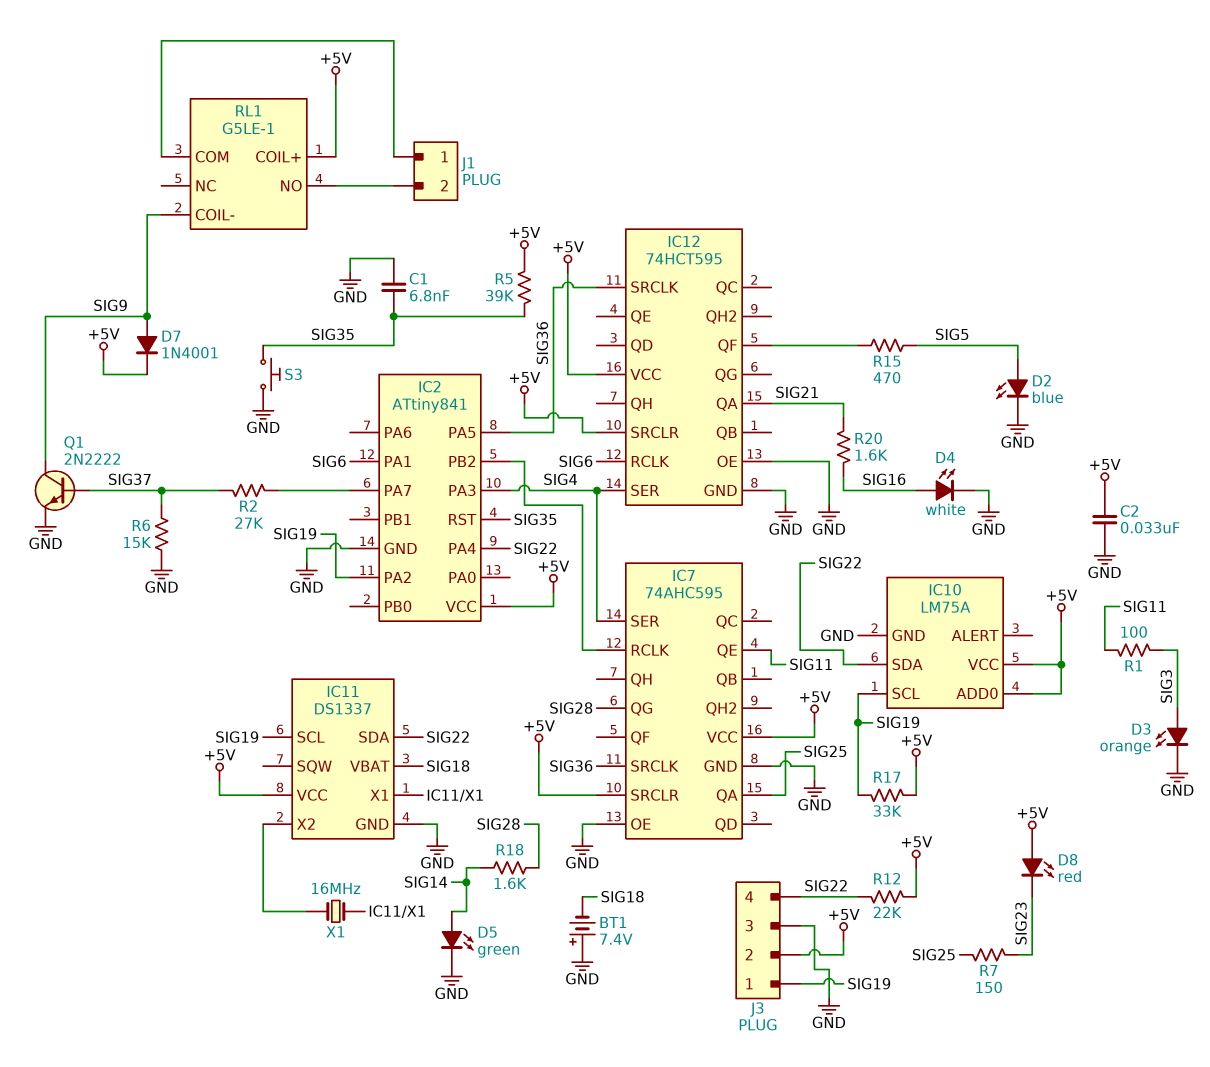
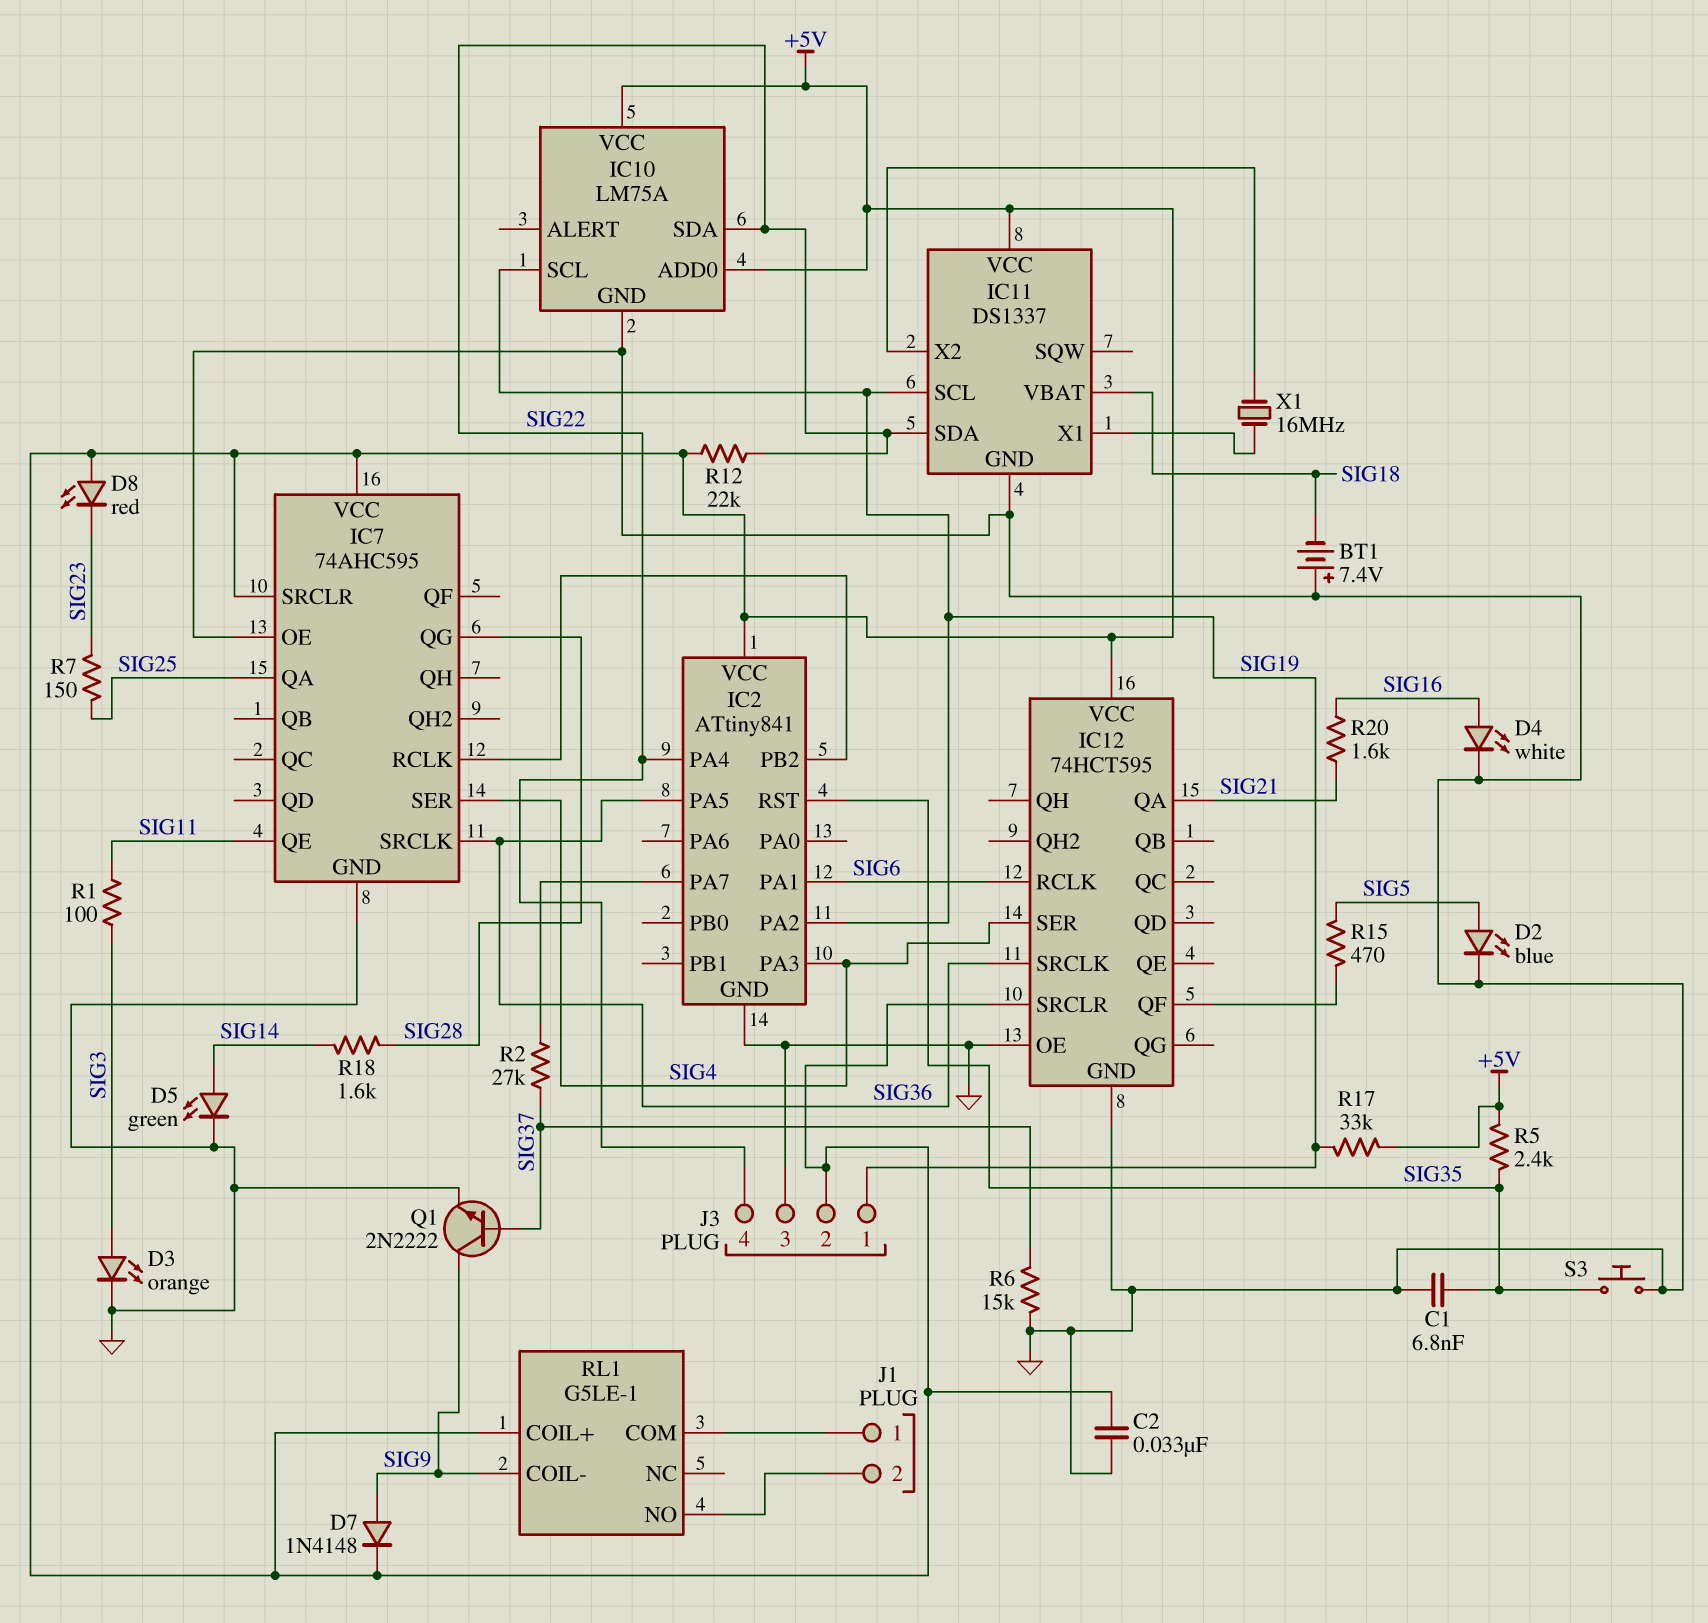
D7: diode 1N4001 (A SIG9, K +5V) -> diode 1N4148 (A SIG9, K +5V)
R5: 39k (+5V, SIG35) -> 2.4k (+5V, SIG35)

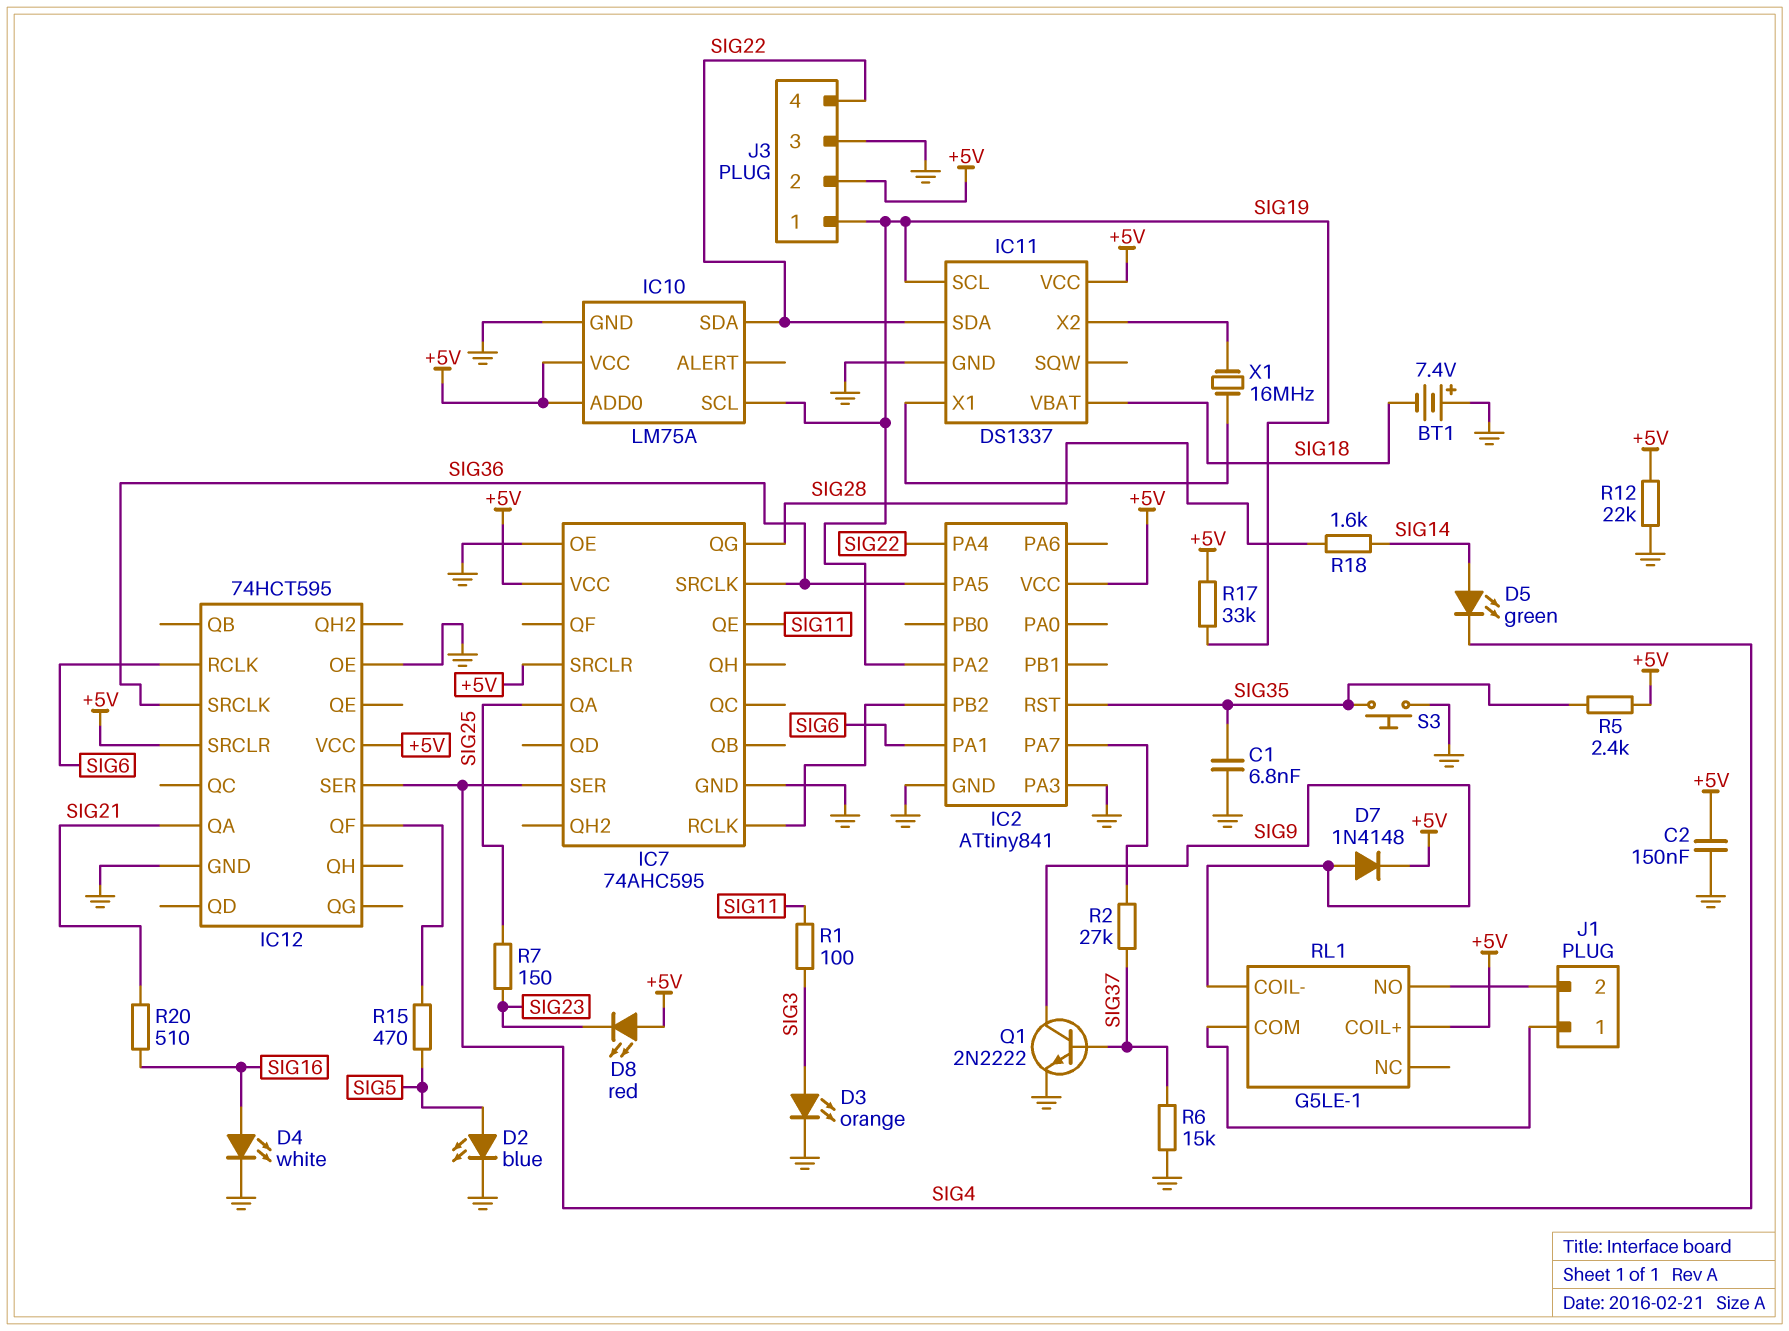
C2: 33nF (+5V, GND) -> 150nF (+5V, GND)
D5: LED green (A SIG14, K GND) -> LED green (A SIG14, K SIG4)
IC2 pin PA3: SIG4 -> GND
R12: 22k (+5V, SIG22) -> 22k (+5V, GND)
R20: 1.6k (SIG16, SIG21) -> 510 (SIG16, SIG21)

